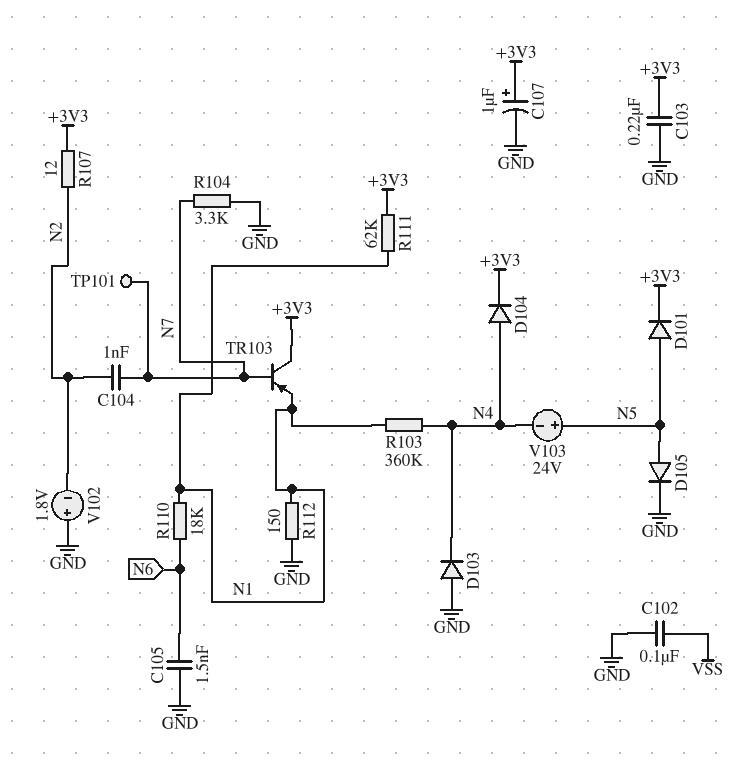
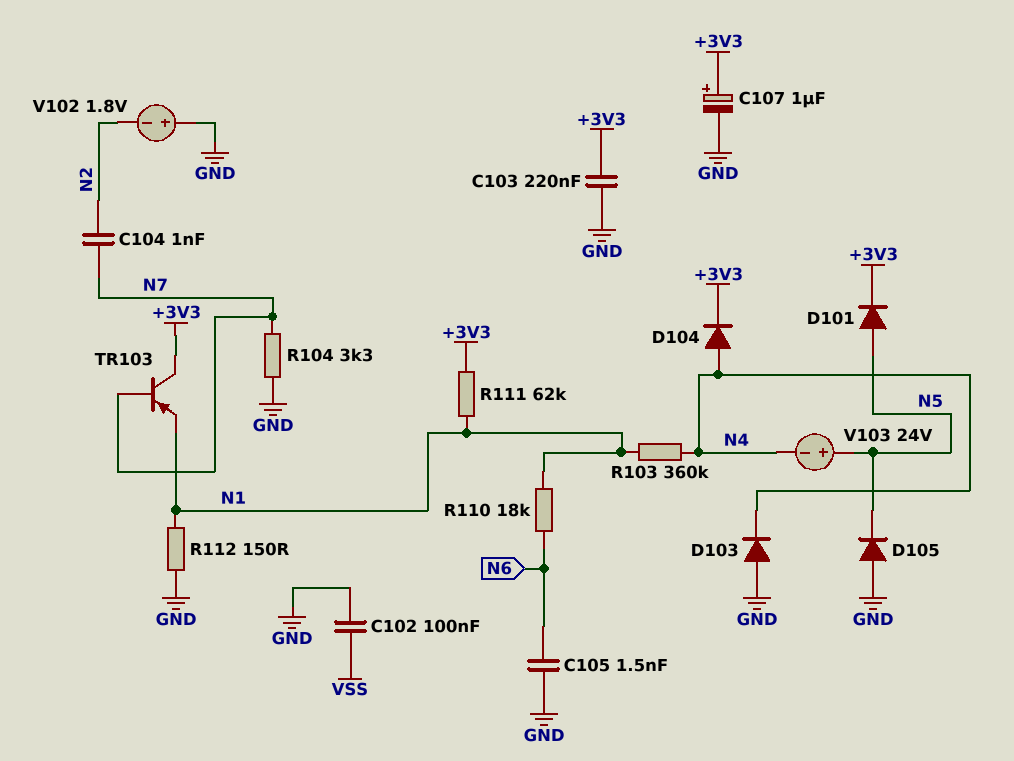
D105: diode (A N5, K GND) -> diode (A GND, K N5)
R107: 12 (+3V3, N2) -> none
TP101: test point (N7) -> none

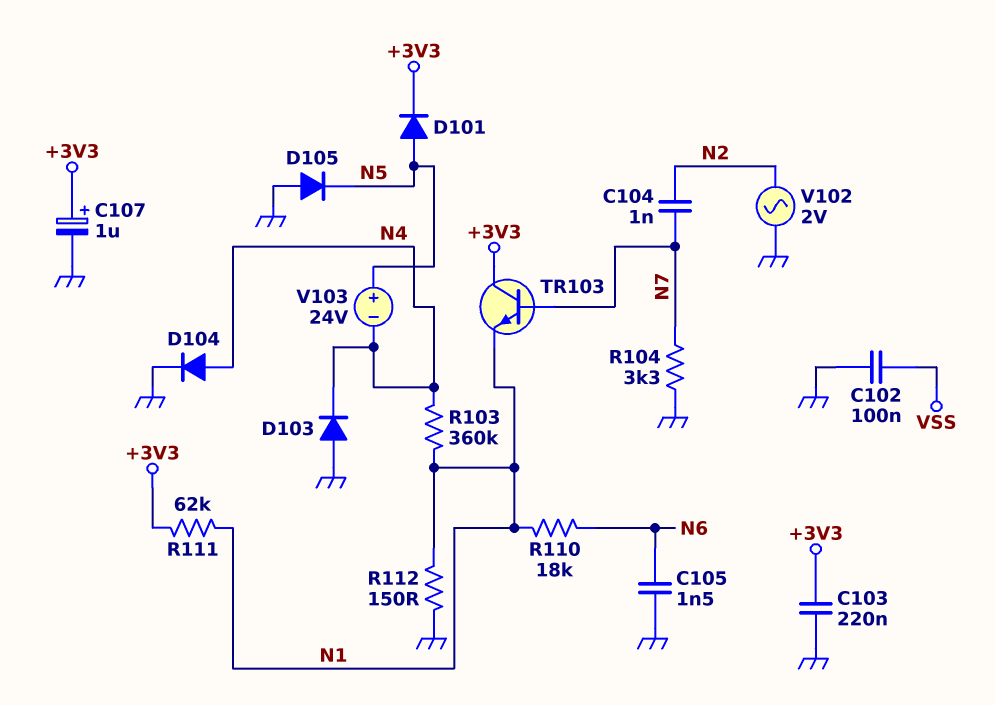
D104: diode (A N4, K +3V3) -> diode (A N4, K GND)
TR103: PNP (B N7, C +3V3, E N1) -> NPN (B N7, C +3V3, E N1)
V102: 1.8V (plus GND, minus N2) -> AC 2V (GND, N2)

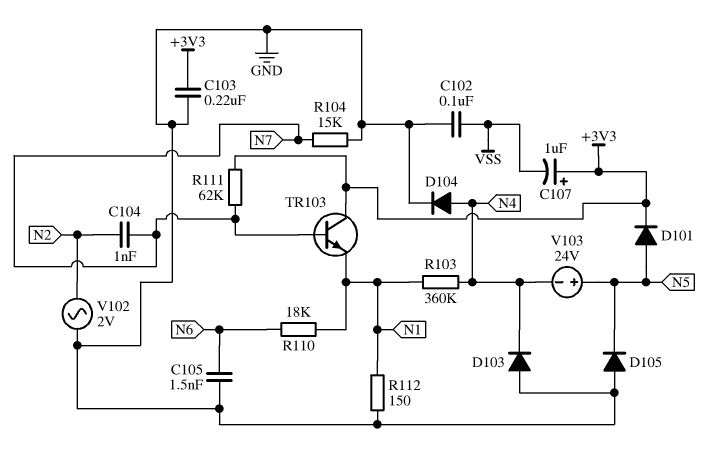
C107: 1uF (plus +3V3, minus GND) -> 1uF (plus +3V3, minus VSS)
R104: 3.3k (GND, N7) -> 15k (GND, N7)
R111: 62k (+3V3, N1) -> 62k (+3V3, N7)

